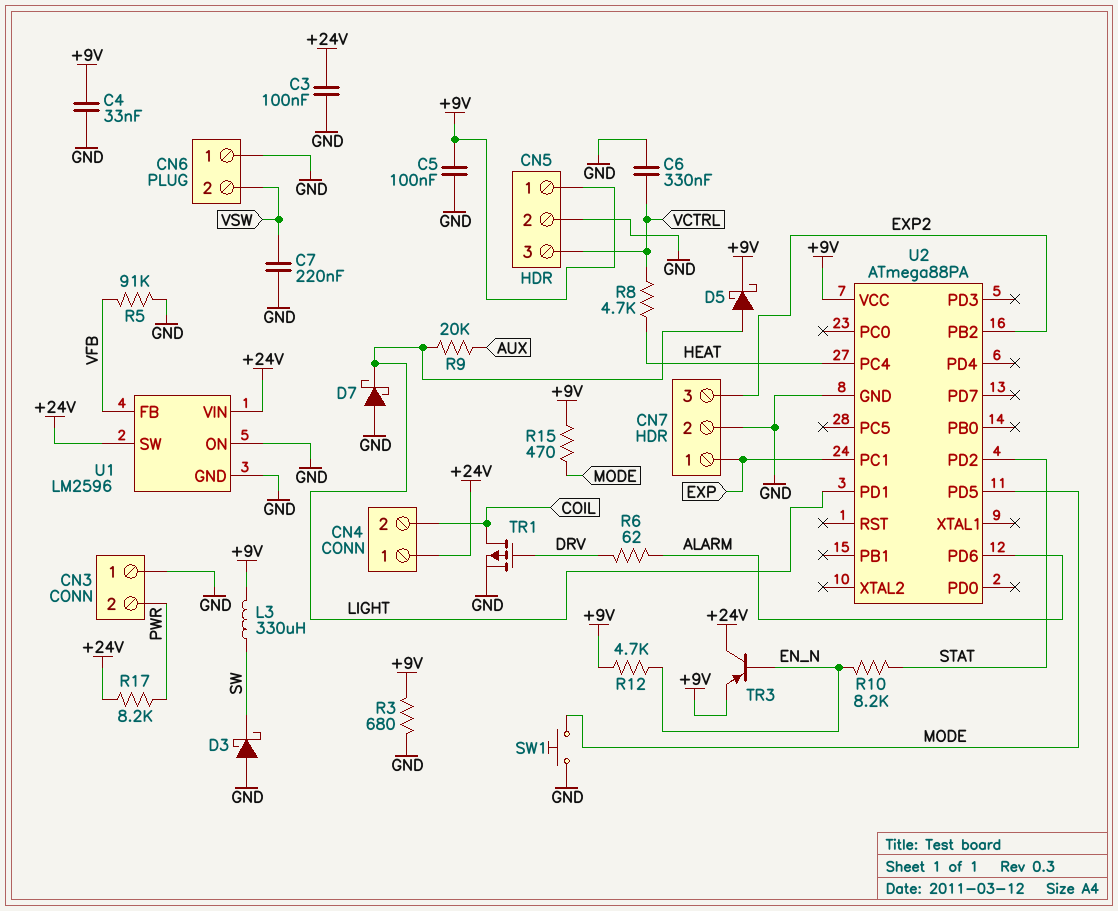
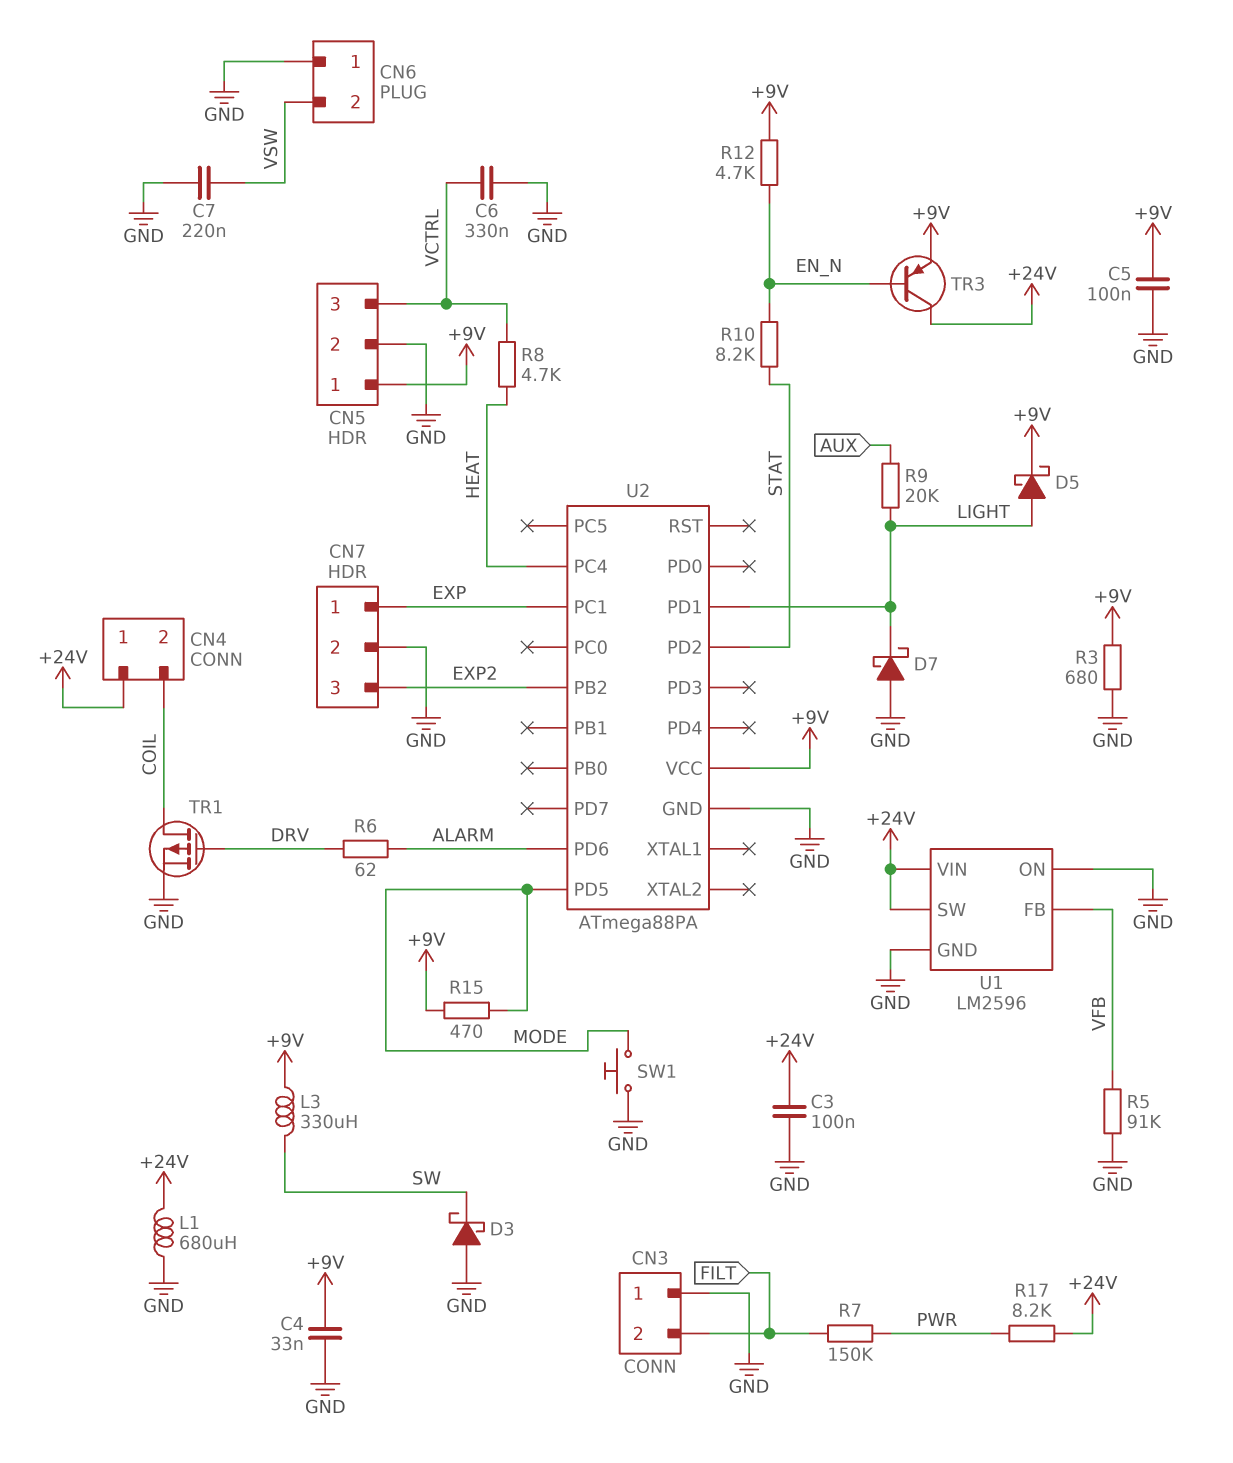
CN3 pin 2: PWR -> FILT
L1: none -> 680uH (+24V, GND)
R7: none -> 150k (FILT, PWR)

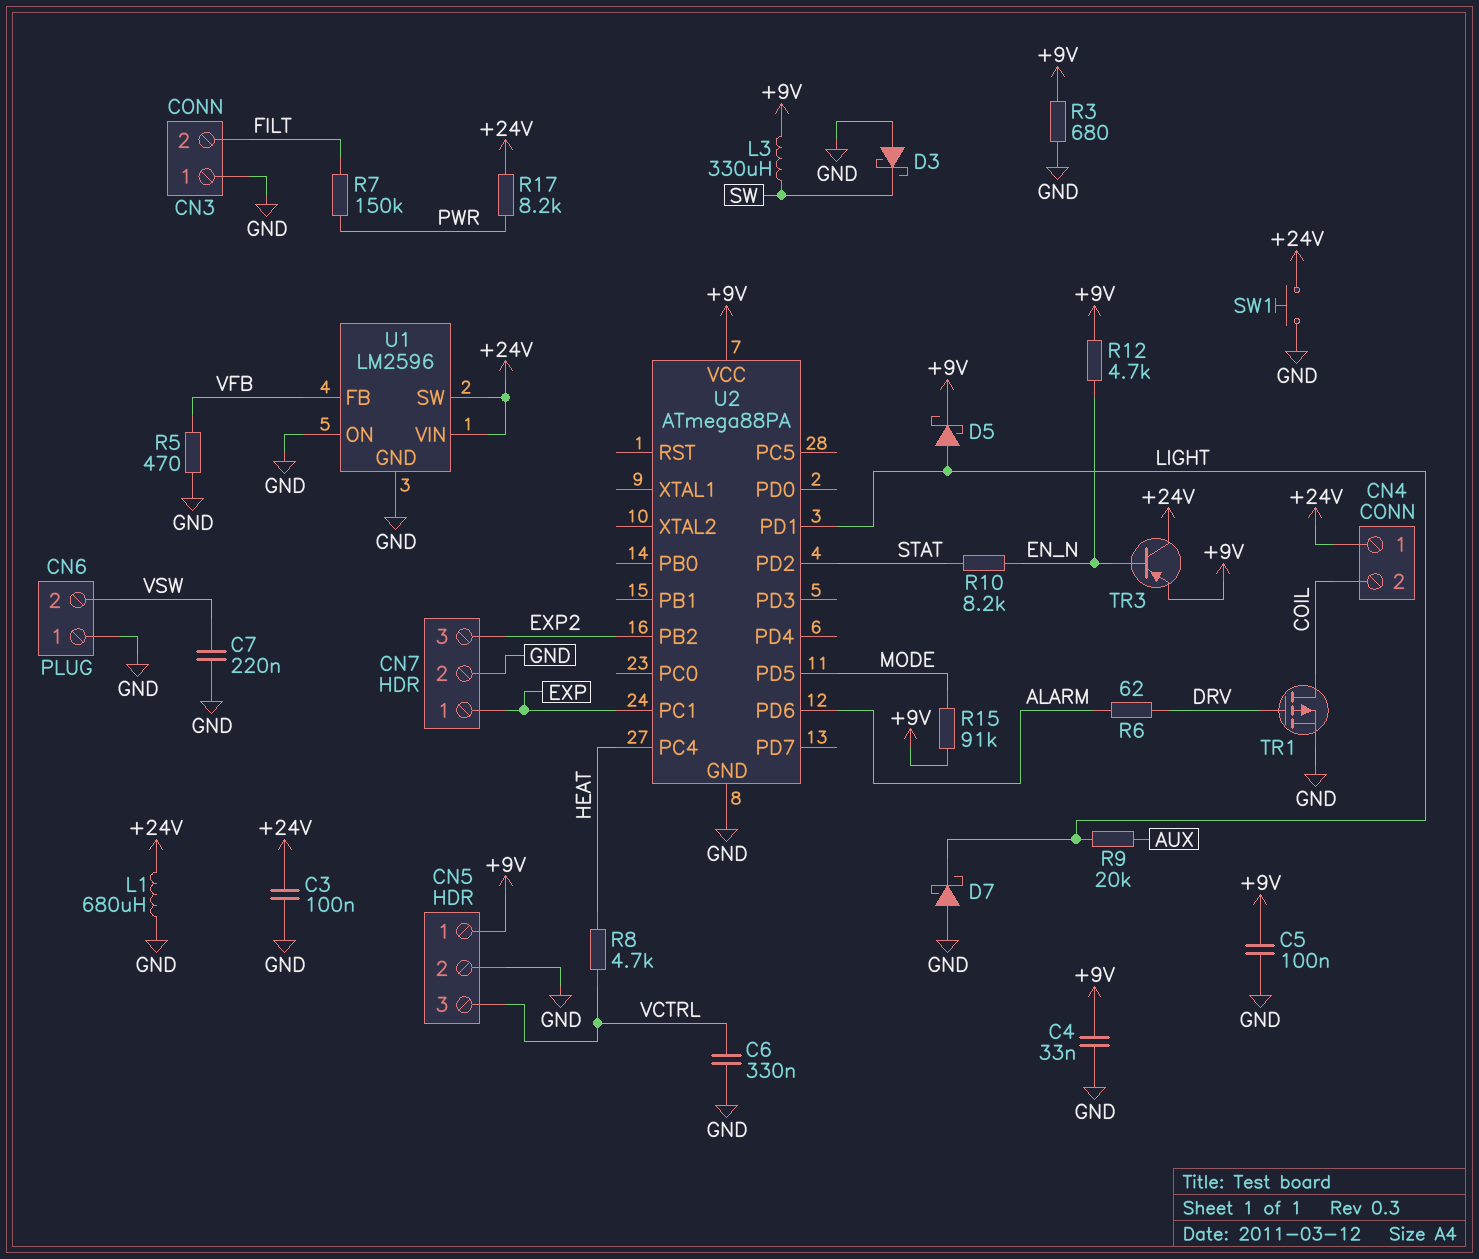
R5: 91k (GND, VFB) -> 470 (GND, VFB)
R15: 470 (+9V, MODE) -> 91k (+9V, MODE)
SW1: button (GND, MODE) -> button (+24V, GND)

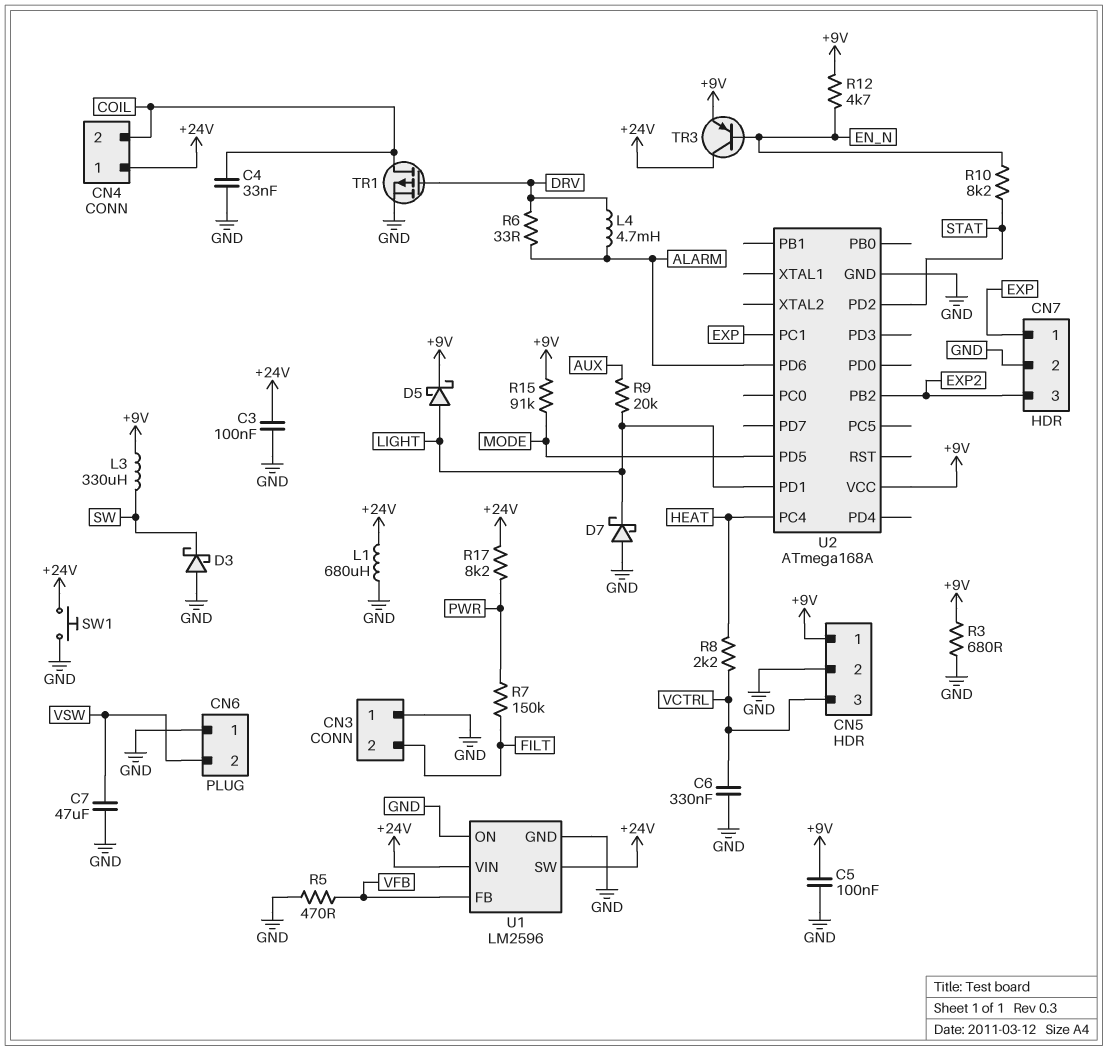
C4: 33nF (+9V, GND) -> 33nF (COIL, GND)
C7: 220nF (GND, VSW) -> 47uF (GND, VSW)
L4: none -> 4.7mH (ALARM, DRV)
R6: 62 (ALARM, DRV) -> 33 (ALARM, DRV)
R8: 4.7k (HEAT, VCTRL) -> 2.2k (HEAT, VCTRL)
U2: ATmega88PA -> ATmega168A

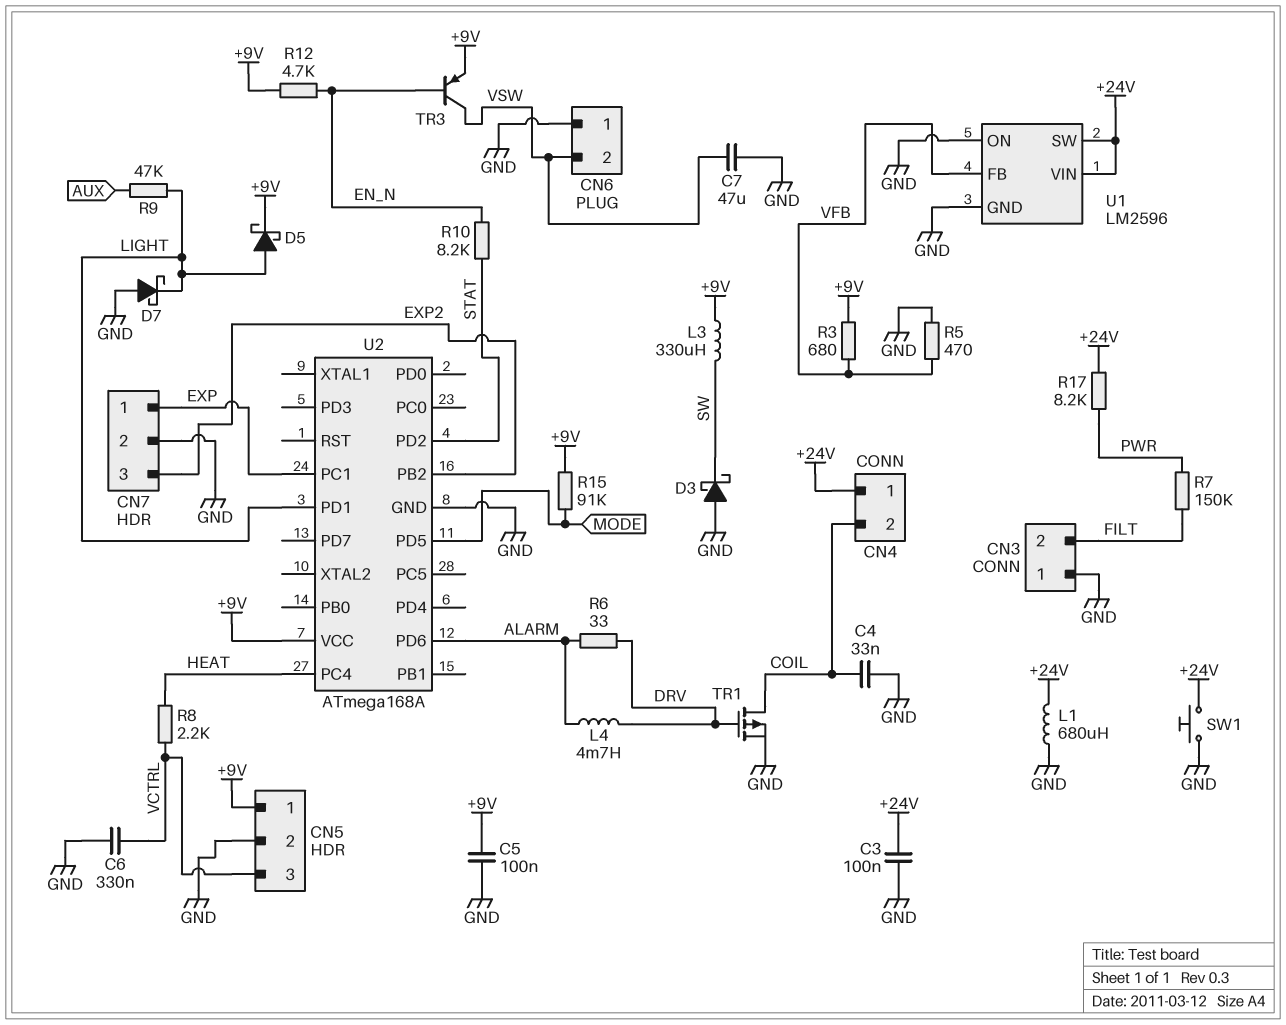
R3: 680 (+9V, GND) -> 680 (+9V, VFB)
R9: 20k (AUX, LIGHT) -> 47k (AUX, LIGHT)
TR3: PNP (B EN_N, C +24V, E +9V) -> PNP (B EN_N, C VSW, E +9V)

